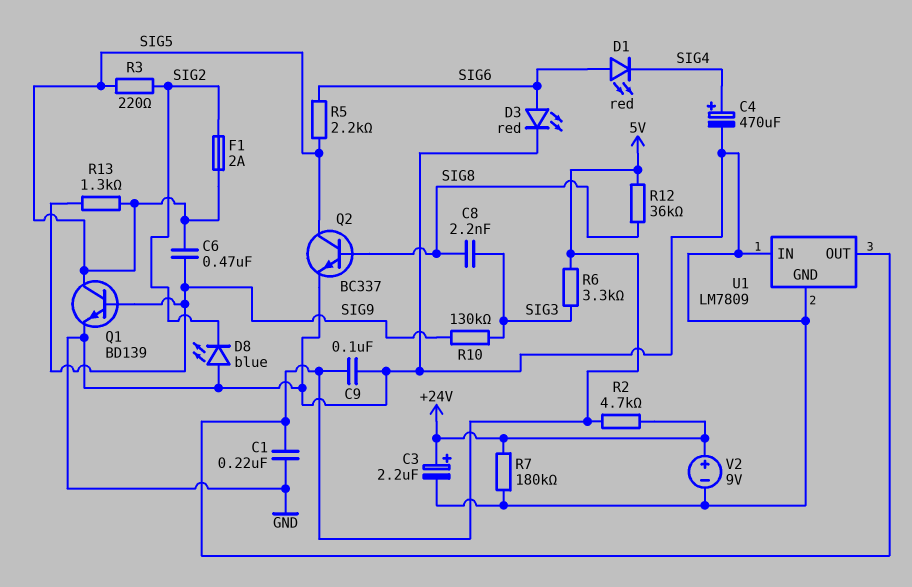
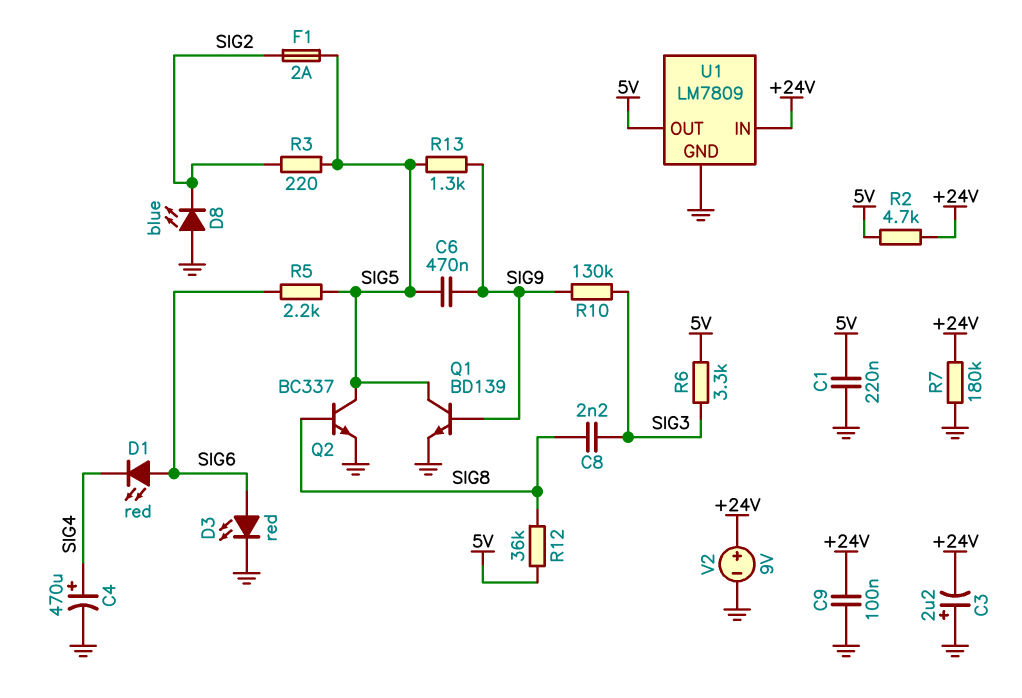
C3: 2.2uF (plus +24V, minus GND) -> 2.2uF (plus GND, minus +24V)
C9: 100nF (5V, GND) -> 100nF (+24V, GND)
U1 pin IN: GND -> +24V

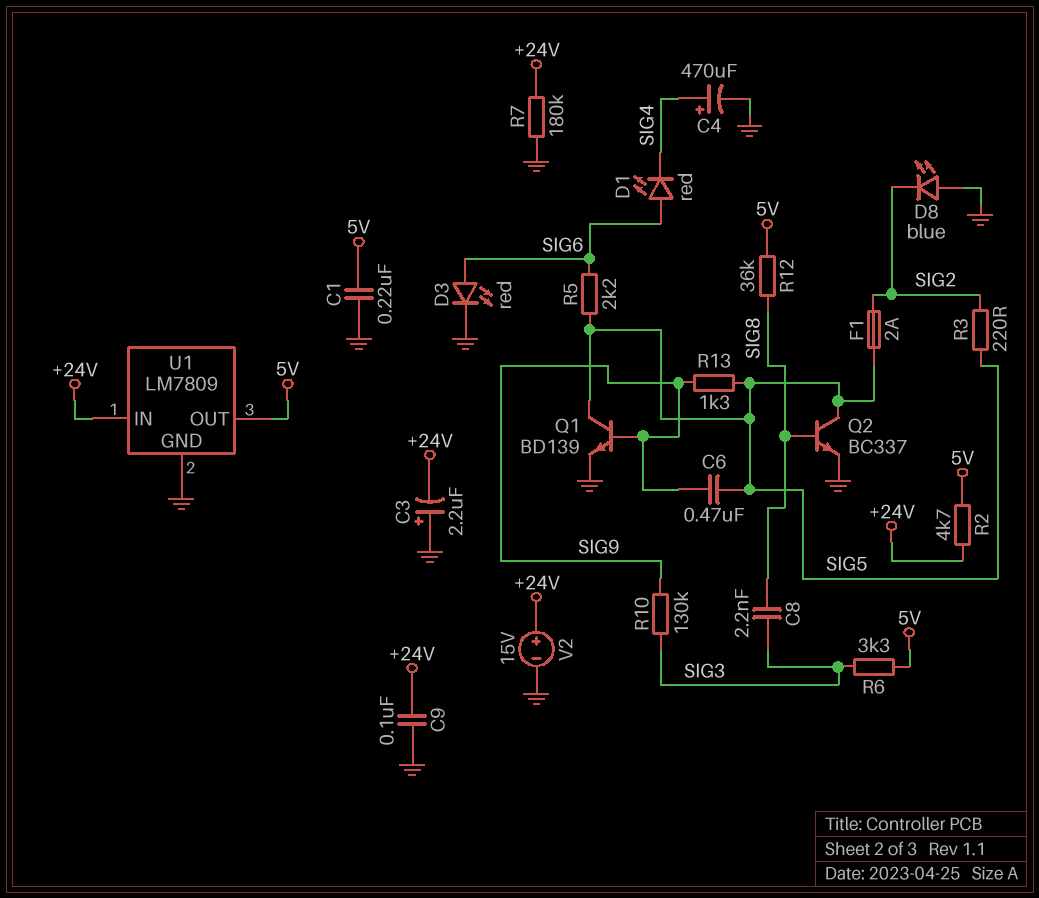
V2: 9V (plus +24V, minus GND) -> 15V (plus +24V, minus GND)

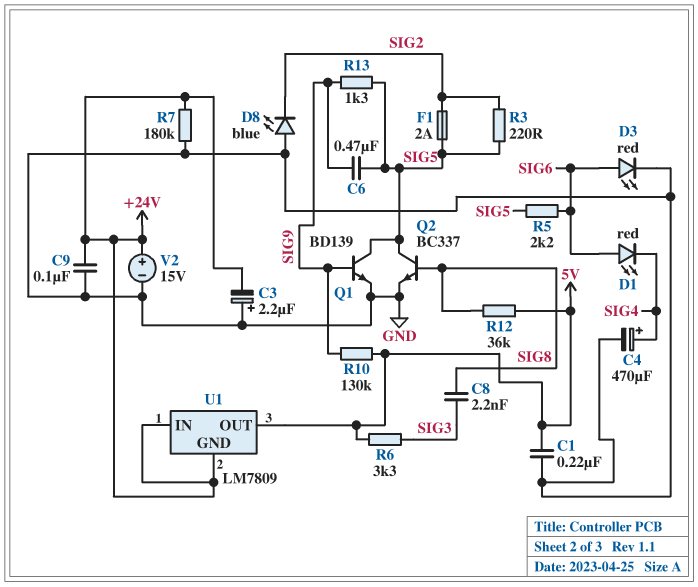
R2: 4.7k (+24V, 5V) -> none
R10: 130k (SIG3, SIG9) -> 130k (5V, SIG9)
U1 pin GND: GND -> +24V

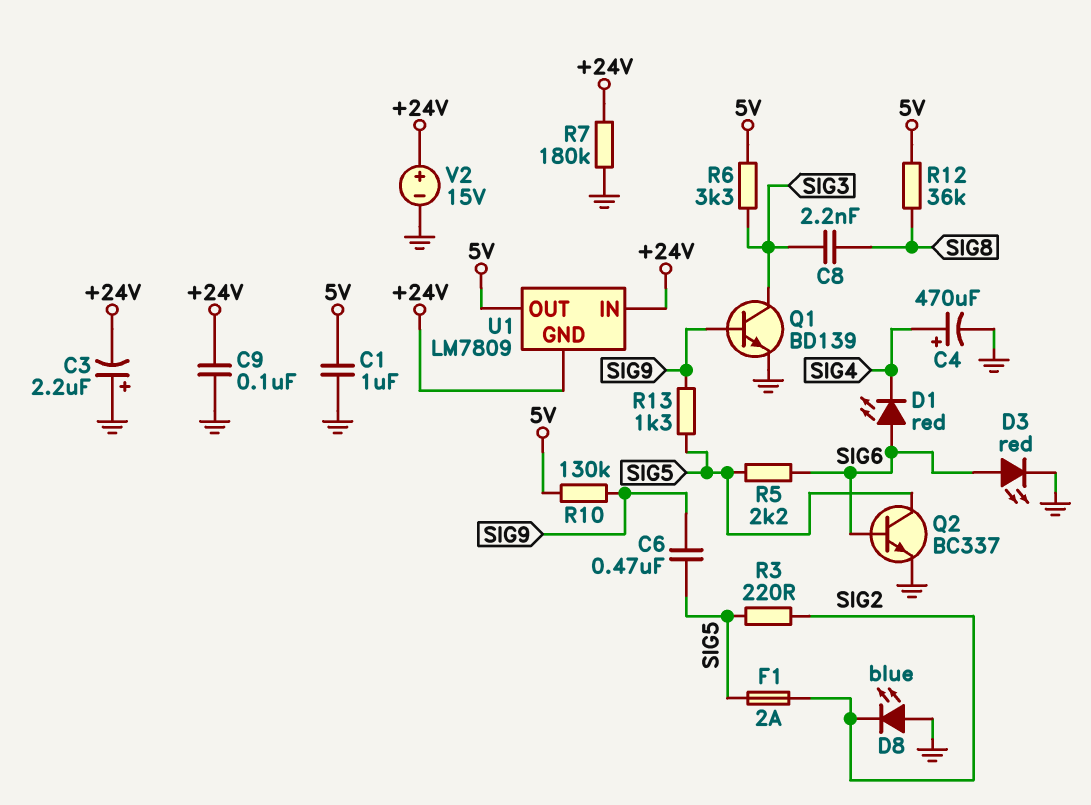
C1: 220nF (5V, GND) -> 1uF (5V, GND)
Q1: NPN BD139 (B SIG9, C SIG5, E GND) -> NPN BD139 (B SIG9, C SIG3, E GND)
Q2: NPN BC337 (B SIG8, C SIG5, E GND) -> NPN BC337 (B SIG6, C SIG5, E GND)

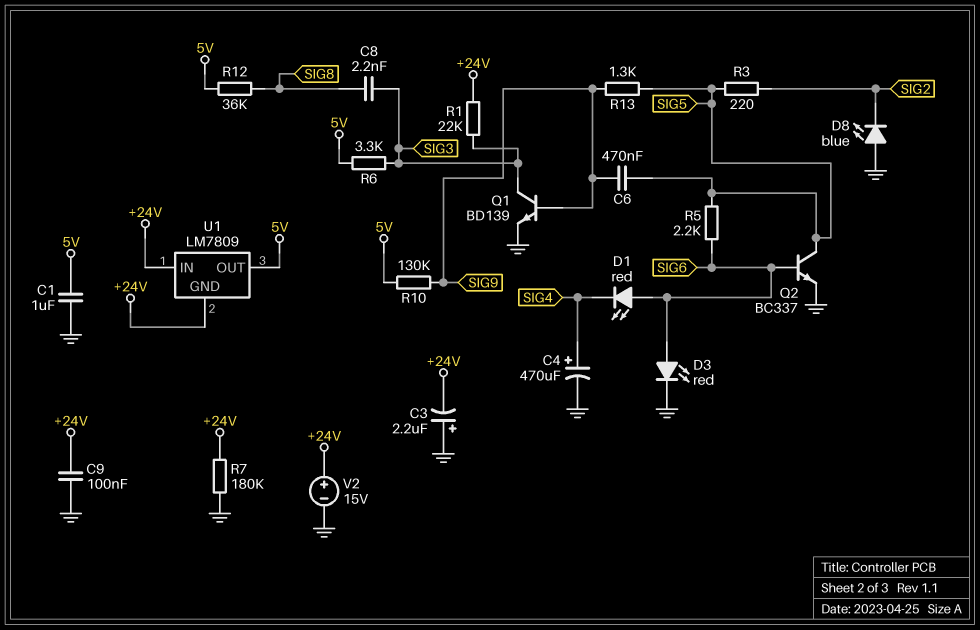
F1: 2A (SIG2, SIG5) -> none
R1: none -> 22k (+24V, SIG3)

